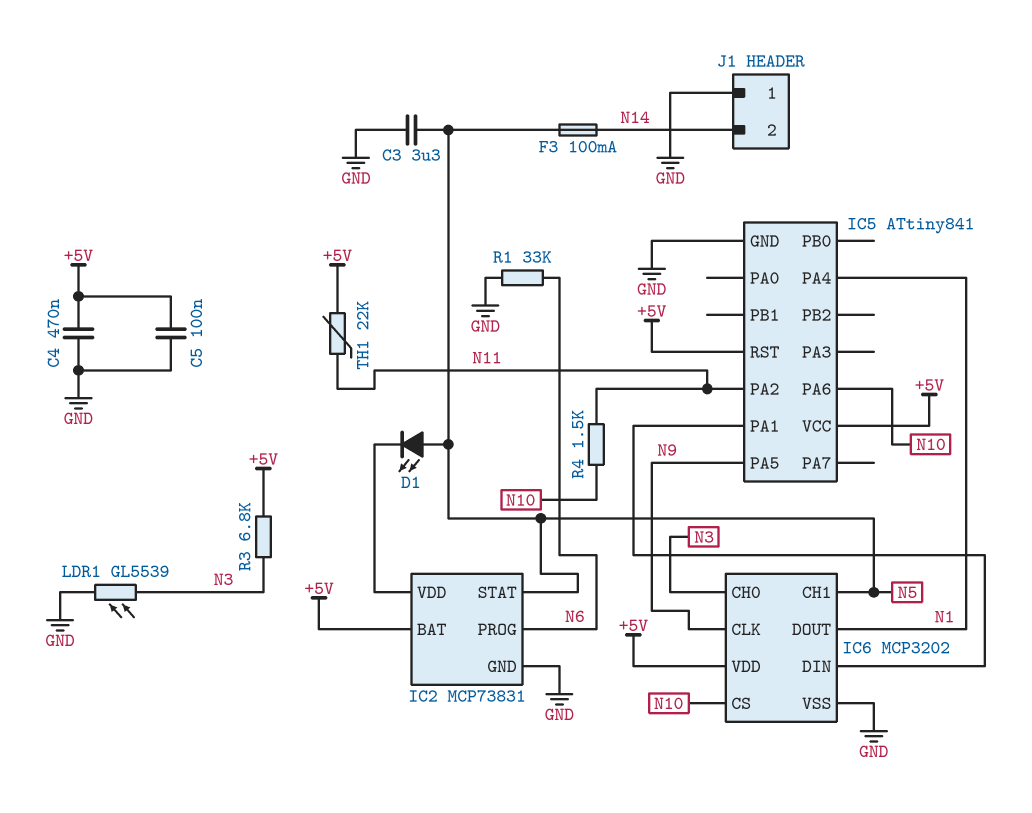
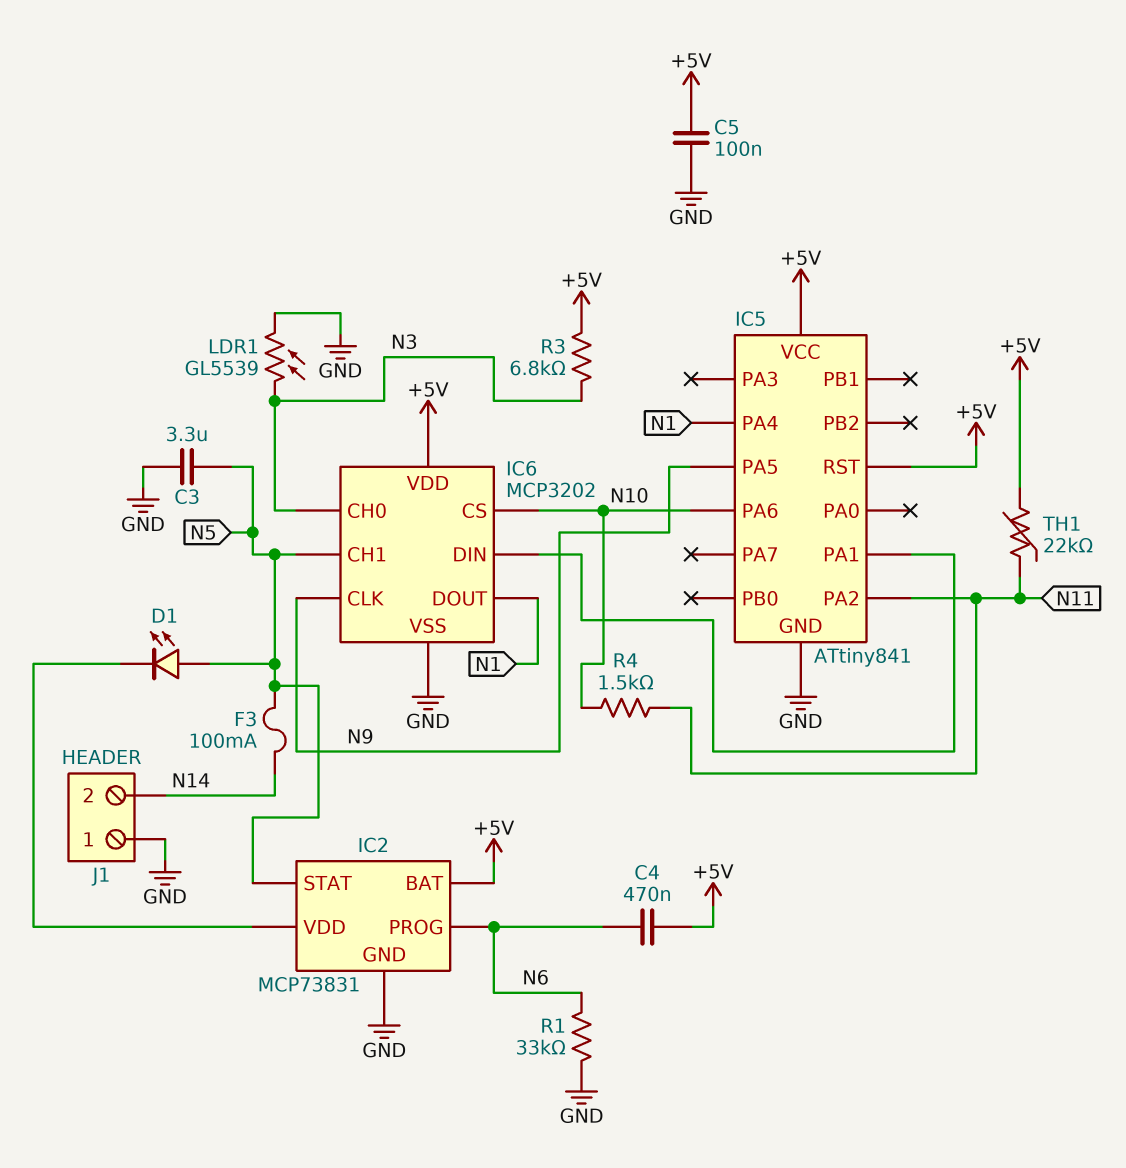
C4: 470nF (+5V, GND) -> 470nF (+5V, N6)

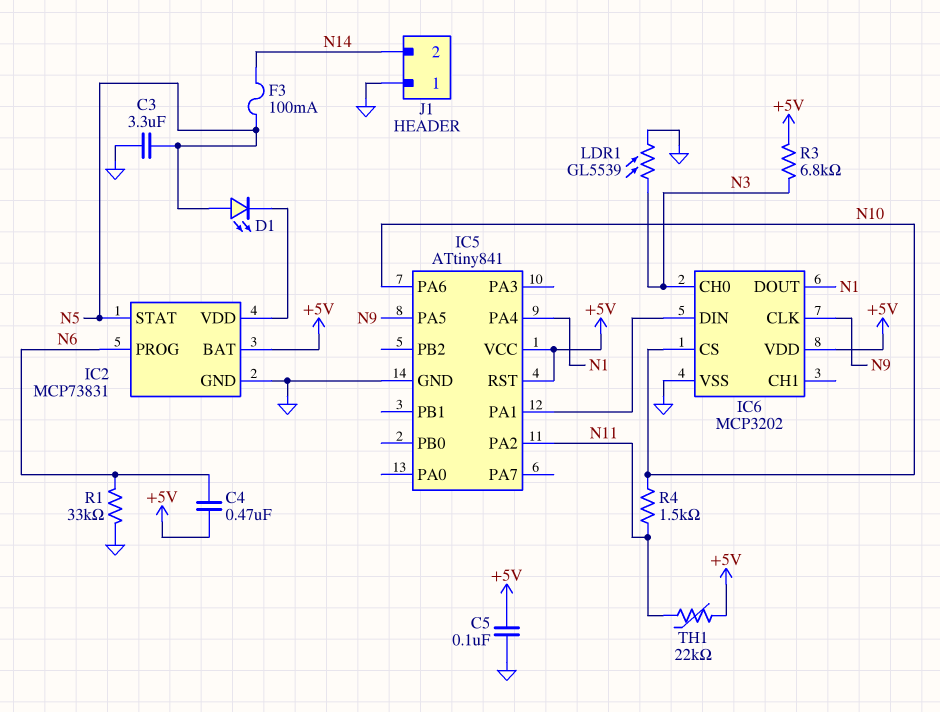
IC6 pin CH1: N5 -> none

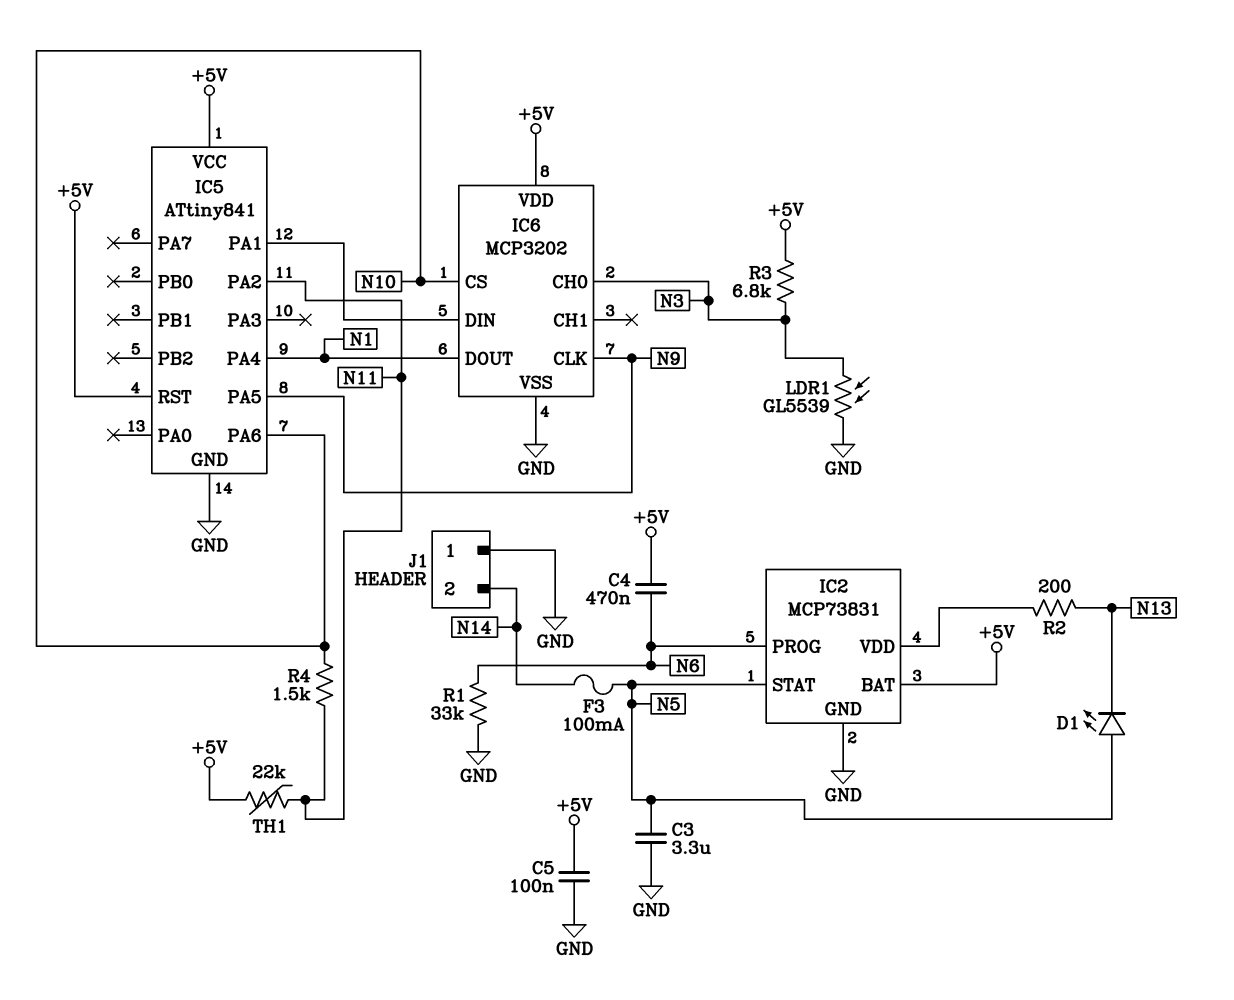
D1: LED (A N5, K IC2/VDD) -> LED (A N5, K N13)
R2: none -> 200 (IC2/VDD, N13)

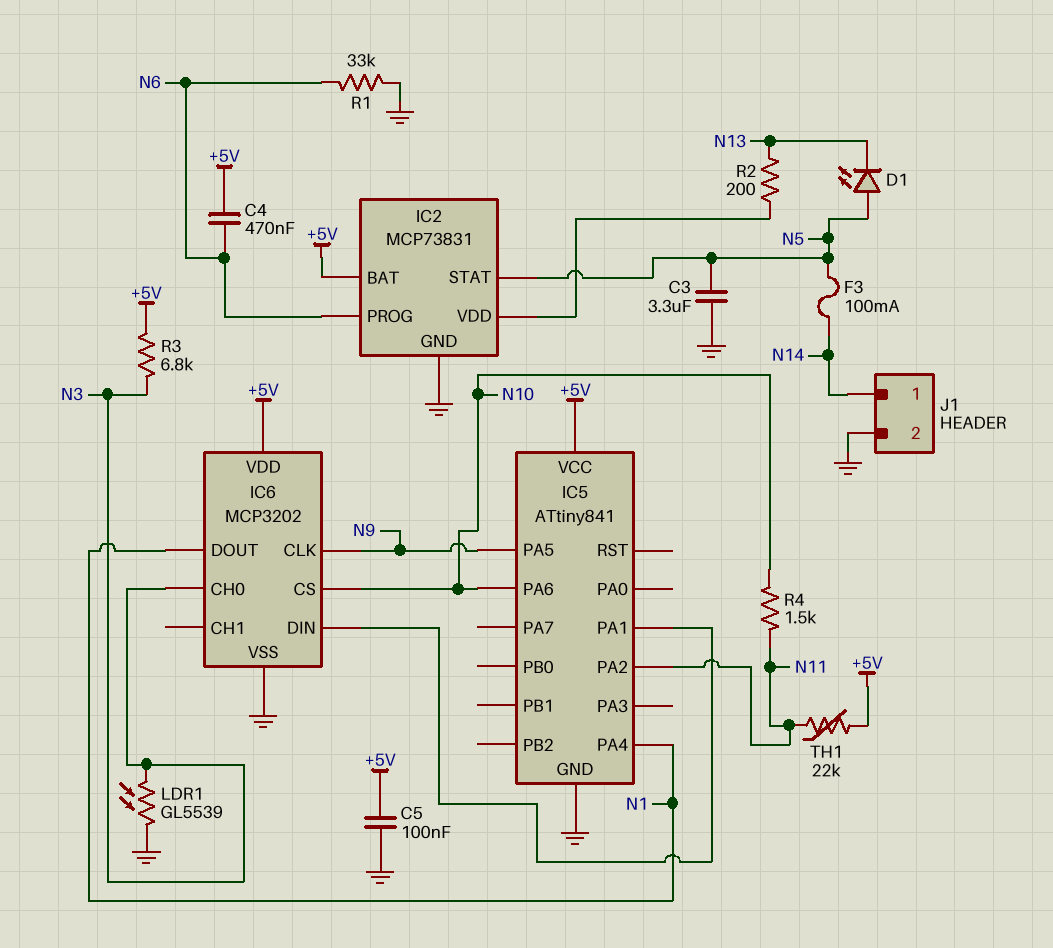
IC5 pin RST: +5V -> none
J1 pin 1: GND -> N14
J1 pin 2: N14 -> GND

